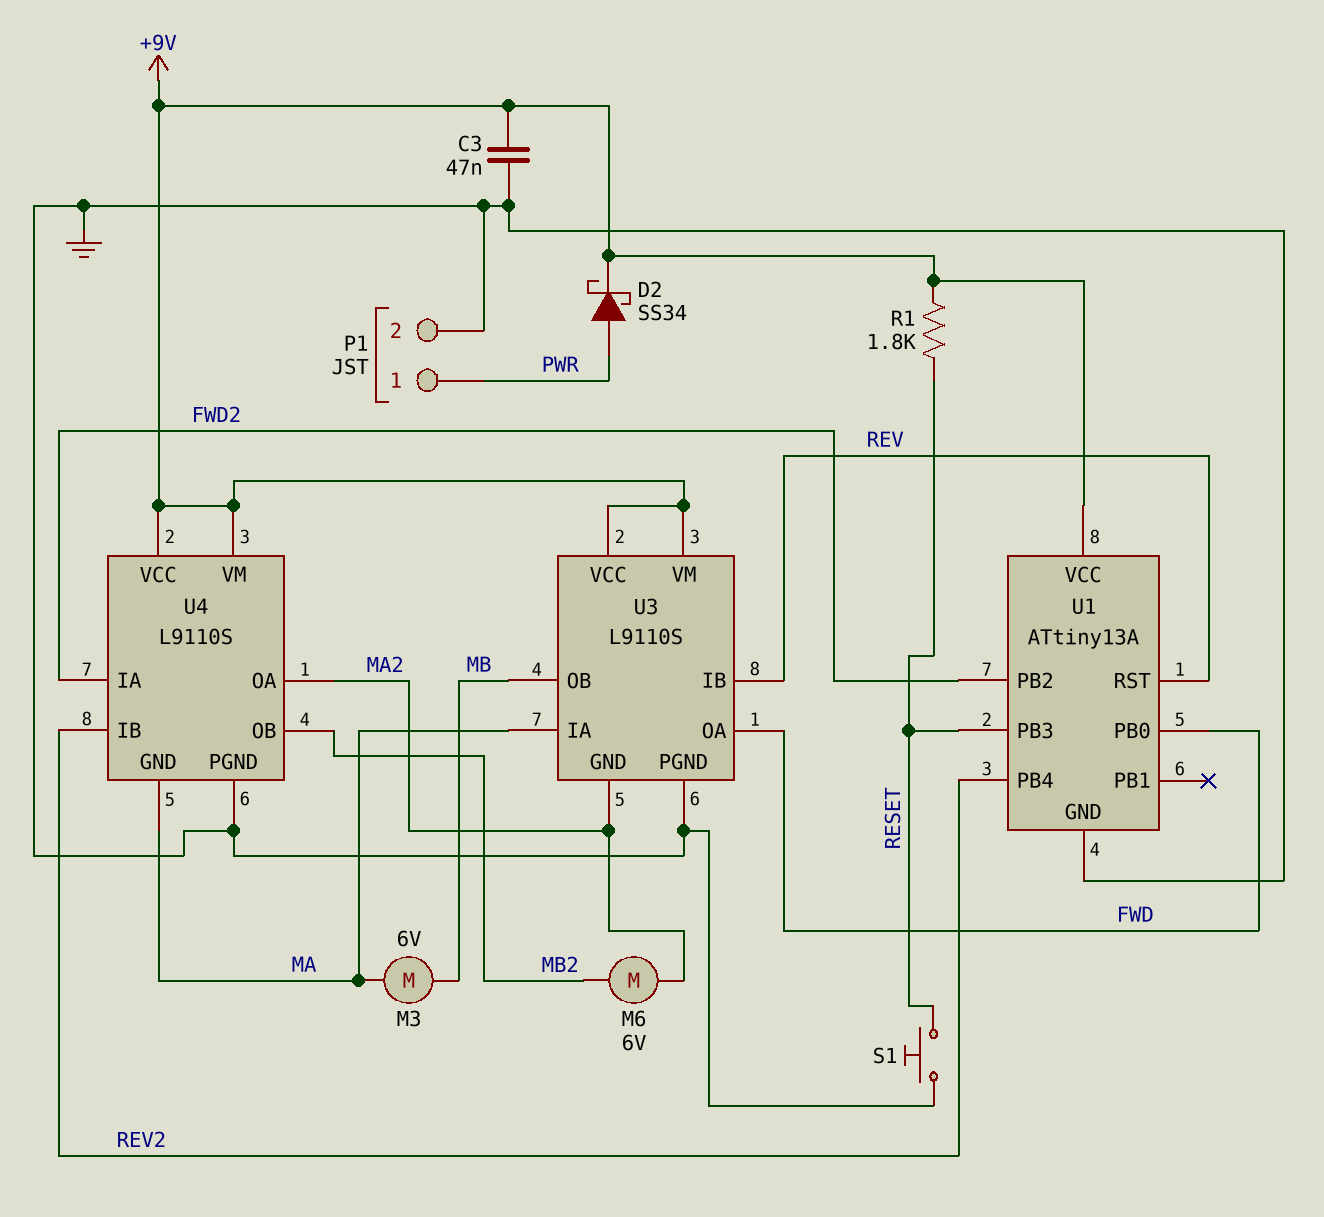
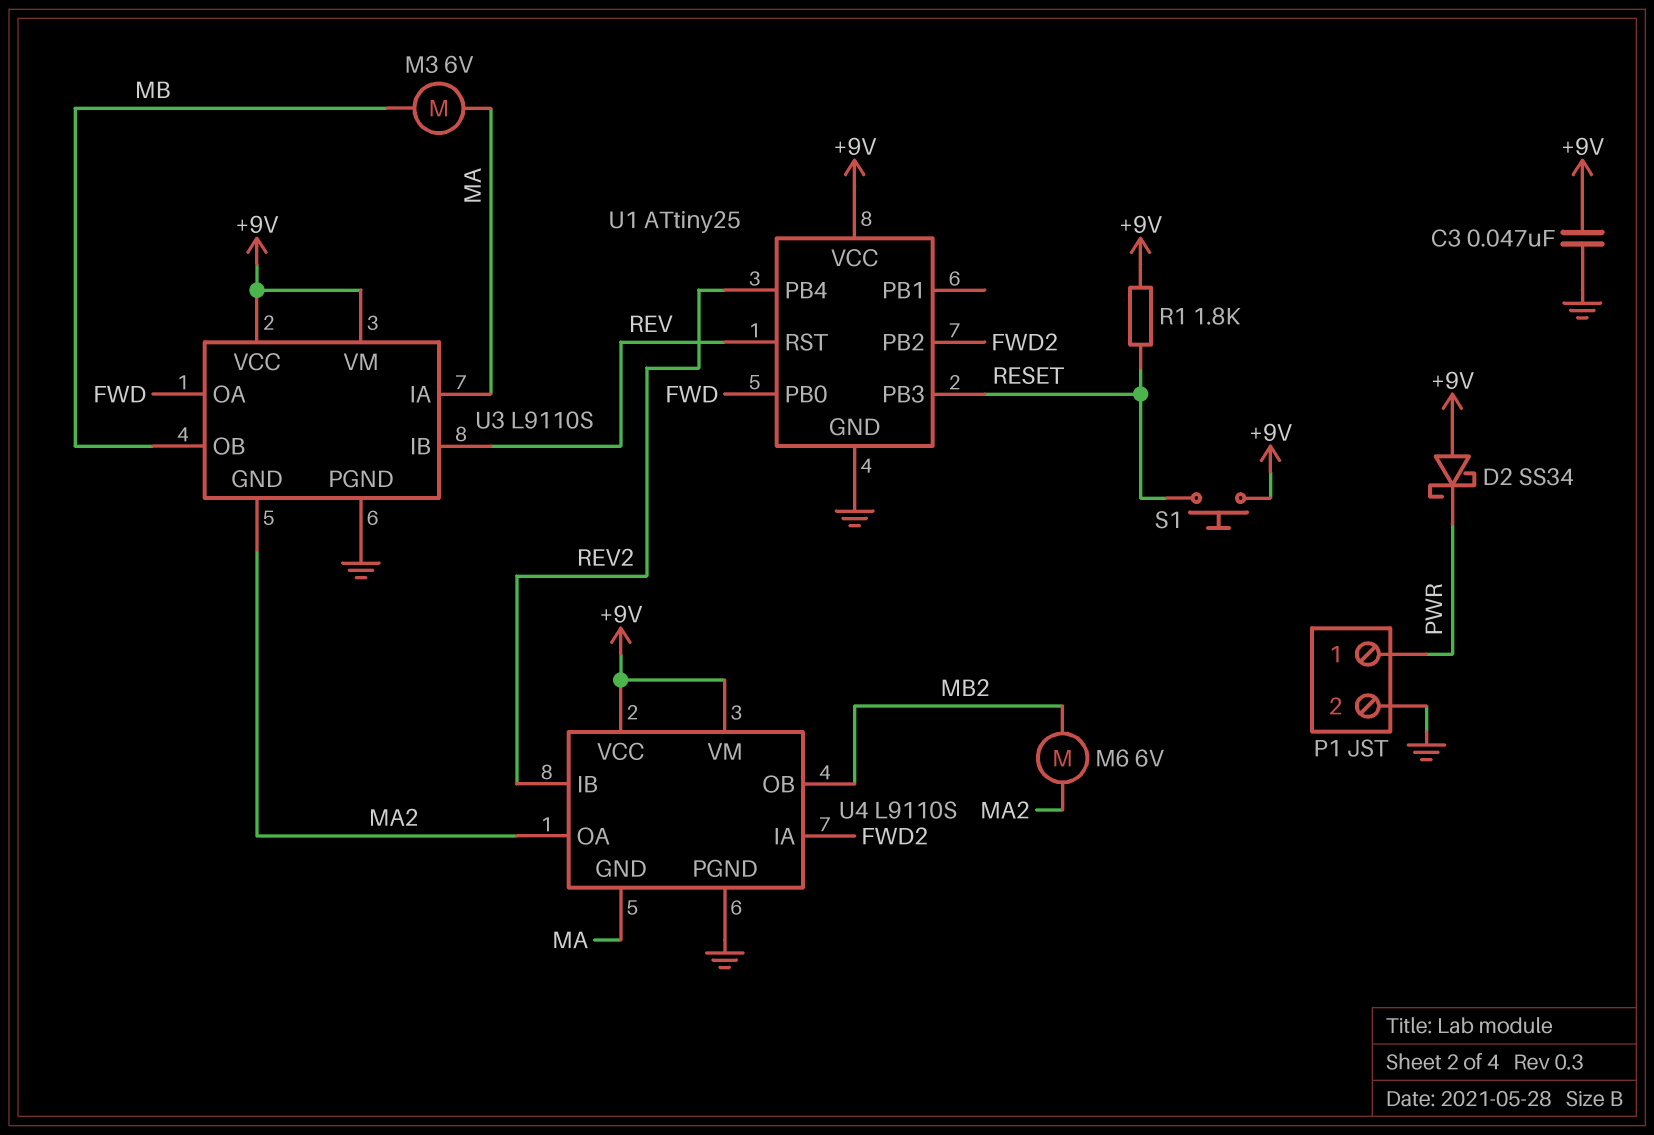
D2: schottky SS34 (A PWR, K +9V) -> schottky SS34 (A +9V, K PWR)
S1: button (GND, RESET) -> button (+9V, RESET)
U1: ATtiny13A -> ATtiny25

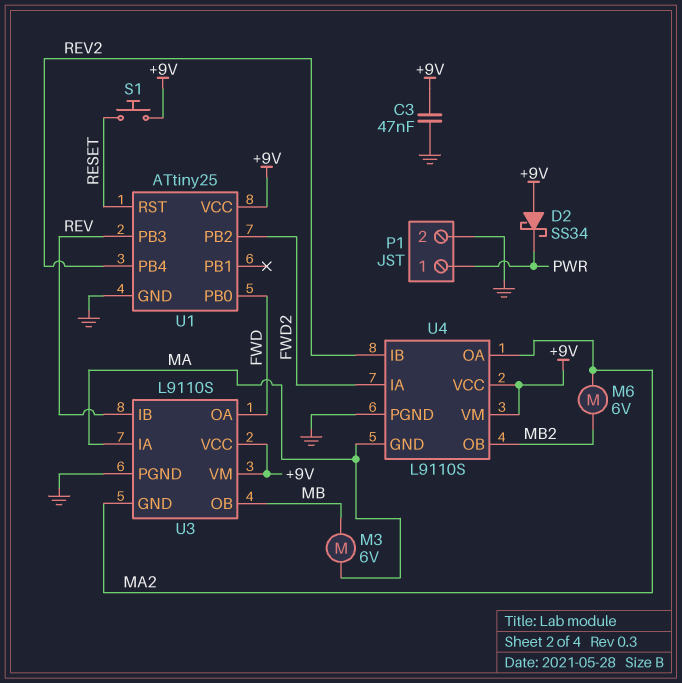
R1: 1.8k (+9V, RESET) -> none
U1 pin PB3: RESET -> REV
U1 pin RST: REV -> RESET

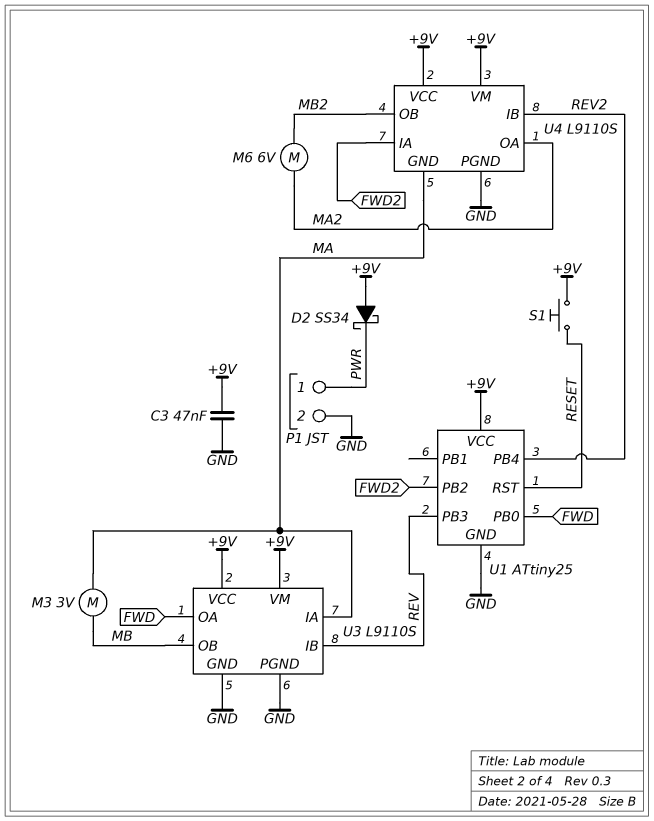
M3: motor 6V (MA, MB) -> motor 3V (MA, MB)
U3 pin GND: MA2 -> GND

